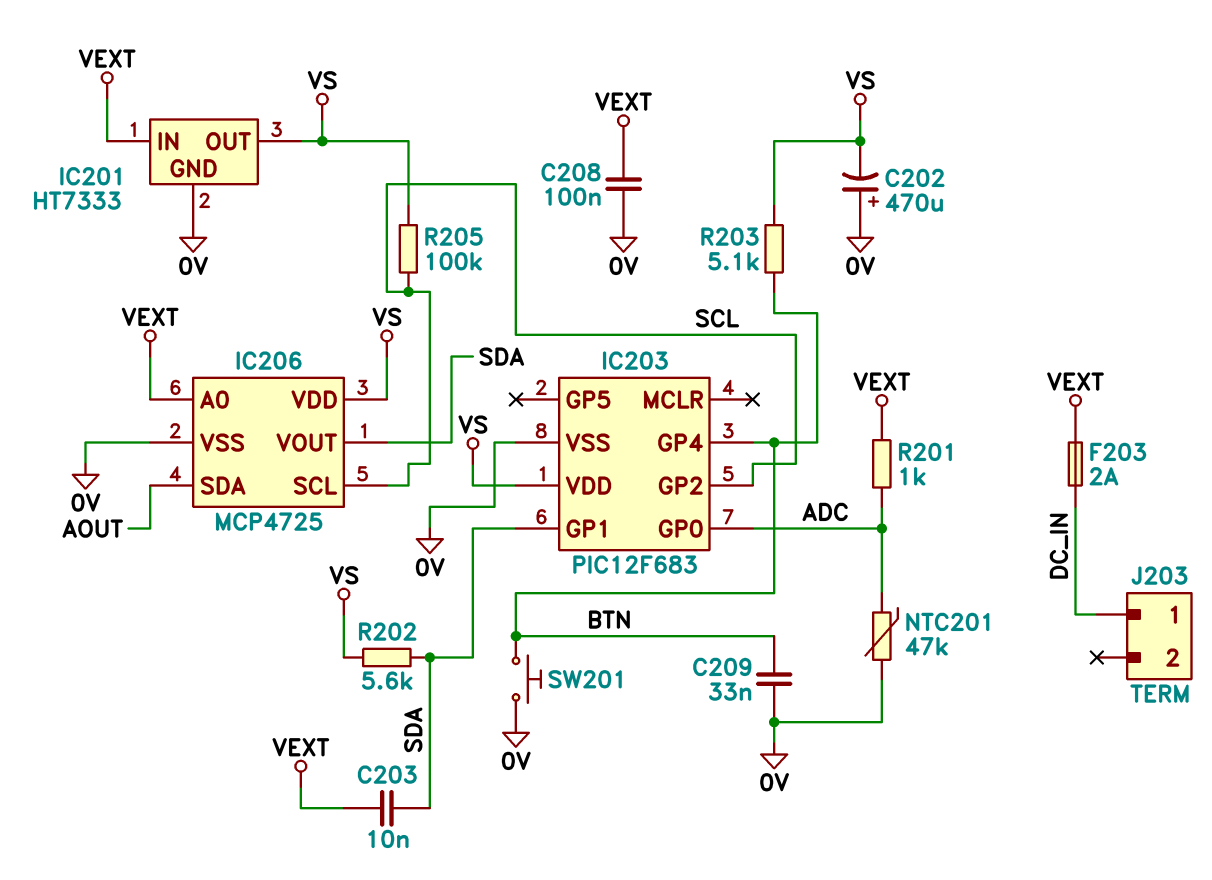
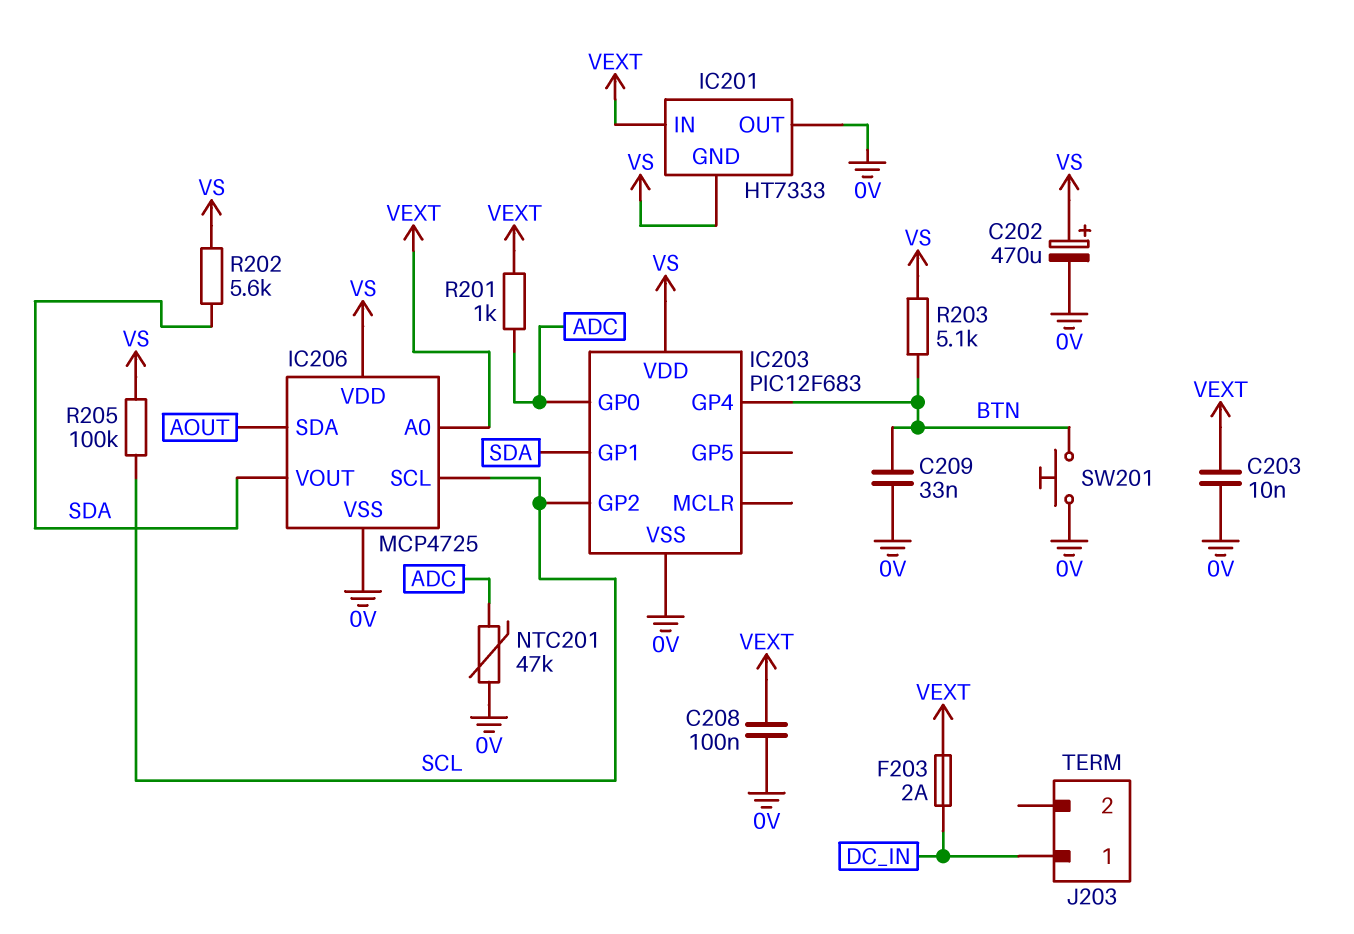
C202: 470uF (plus 0V, minus VS) -> 470uF (plus VS, minus 0V)
C203: 10nF (SDA, VEXT) -> 10nF (0V, VEXT)
IC201 pin GND: 0V -> VS
IC201 pin OUT: VS -> 0V

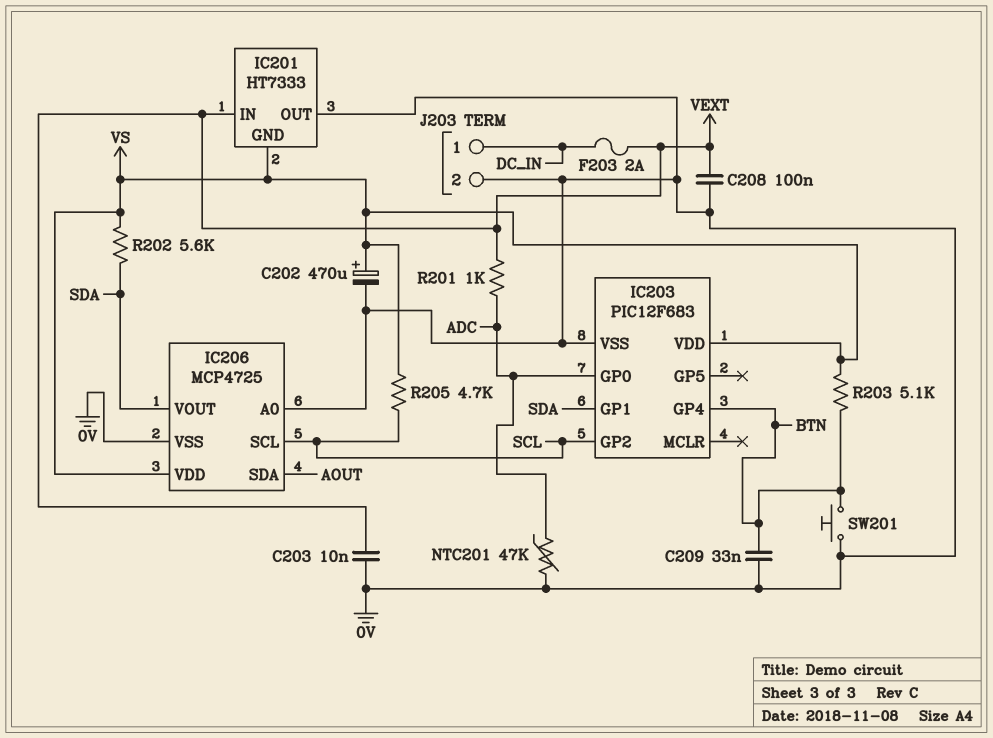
IC206 pin A0: VEXT -> 0V
J203 pin 2: none -> 0V
R205: 100k (SCL, VS) -> 4.7k (SCL, VS)

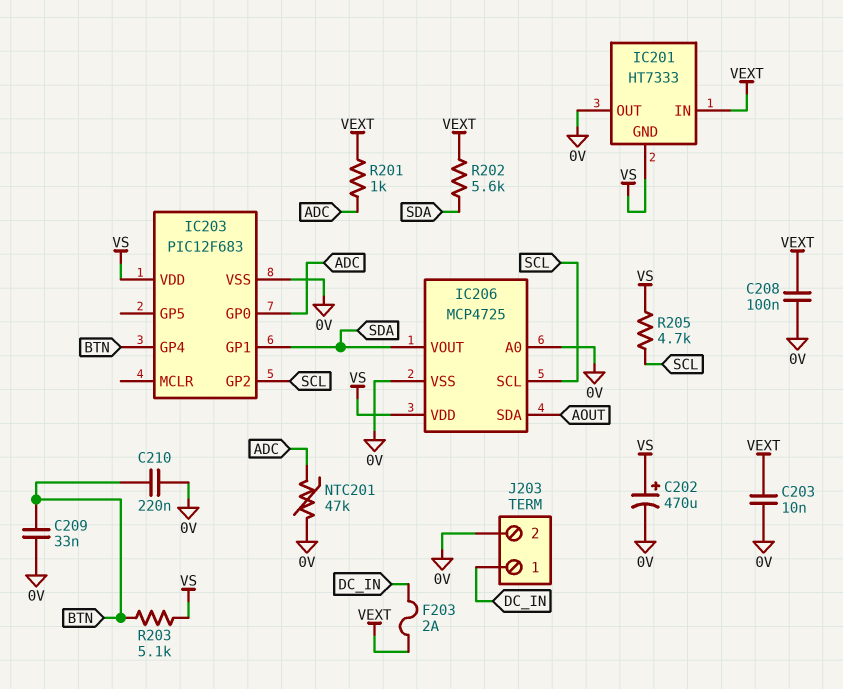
C210: none -> 220nF (0V, BTN)
R202: 5.6k (SDA, VS) -> 5.6k (SDA, VEXT)
SW201: button (0V, BTN) -> none

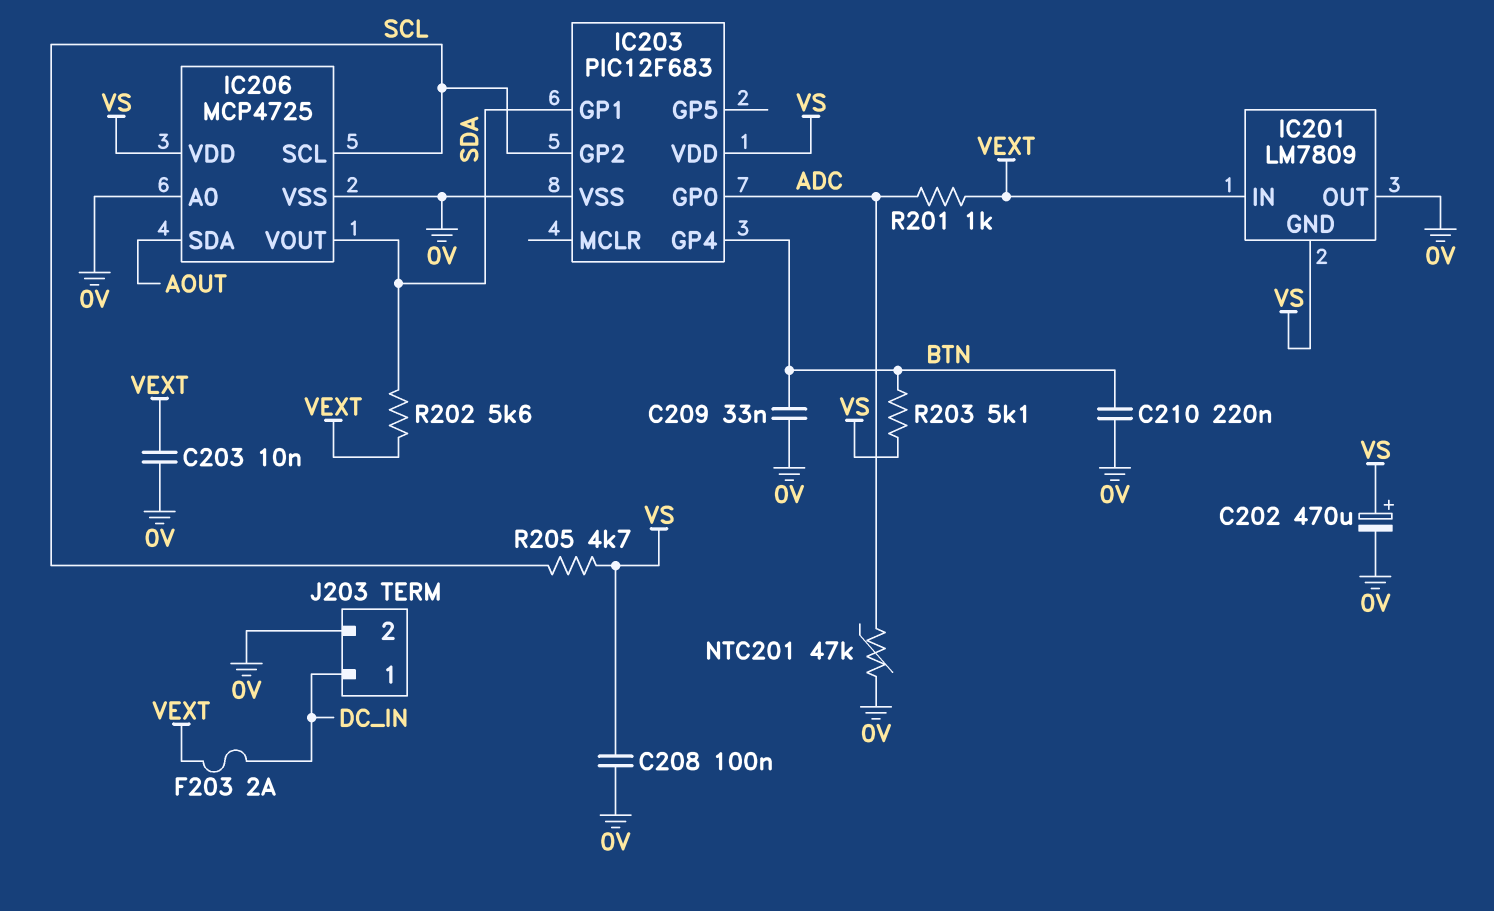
C208: 100nF (0V, VEXT) -> 100nF (0V, VS)
IC201: HT7333 -> LM7809

